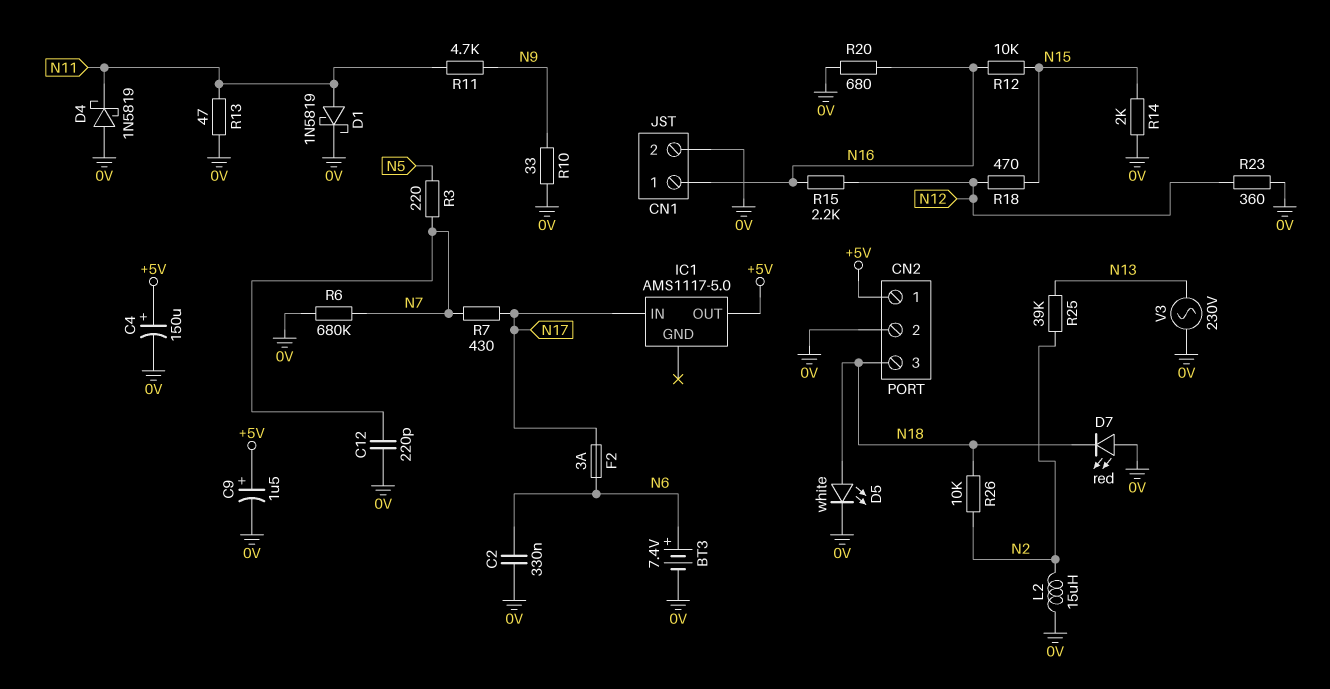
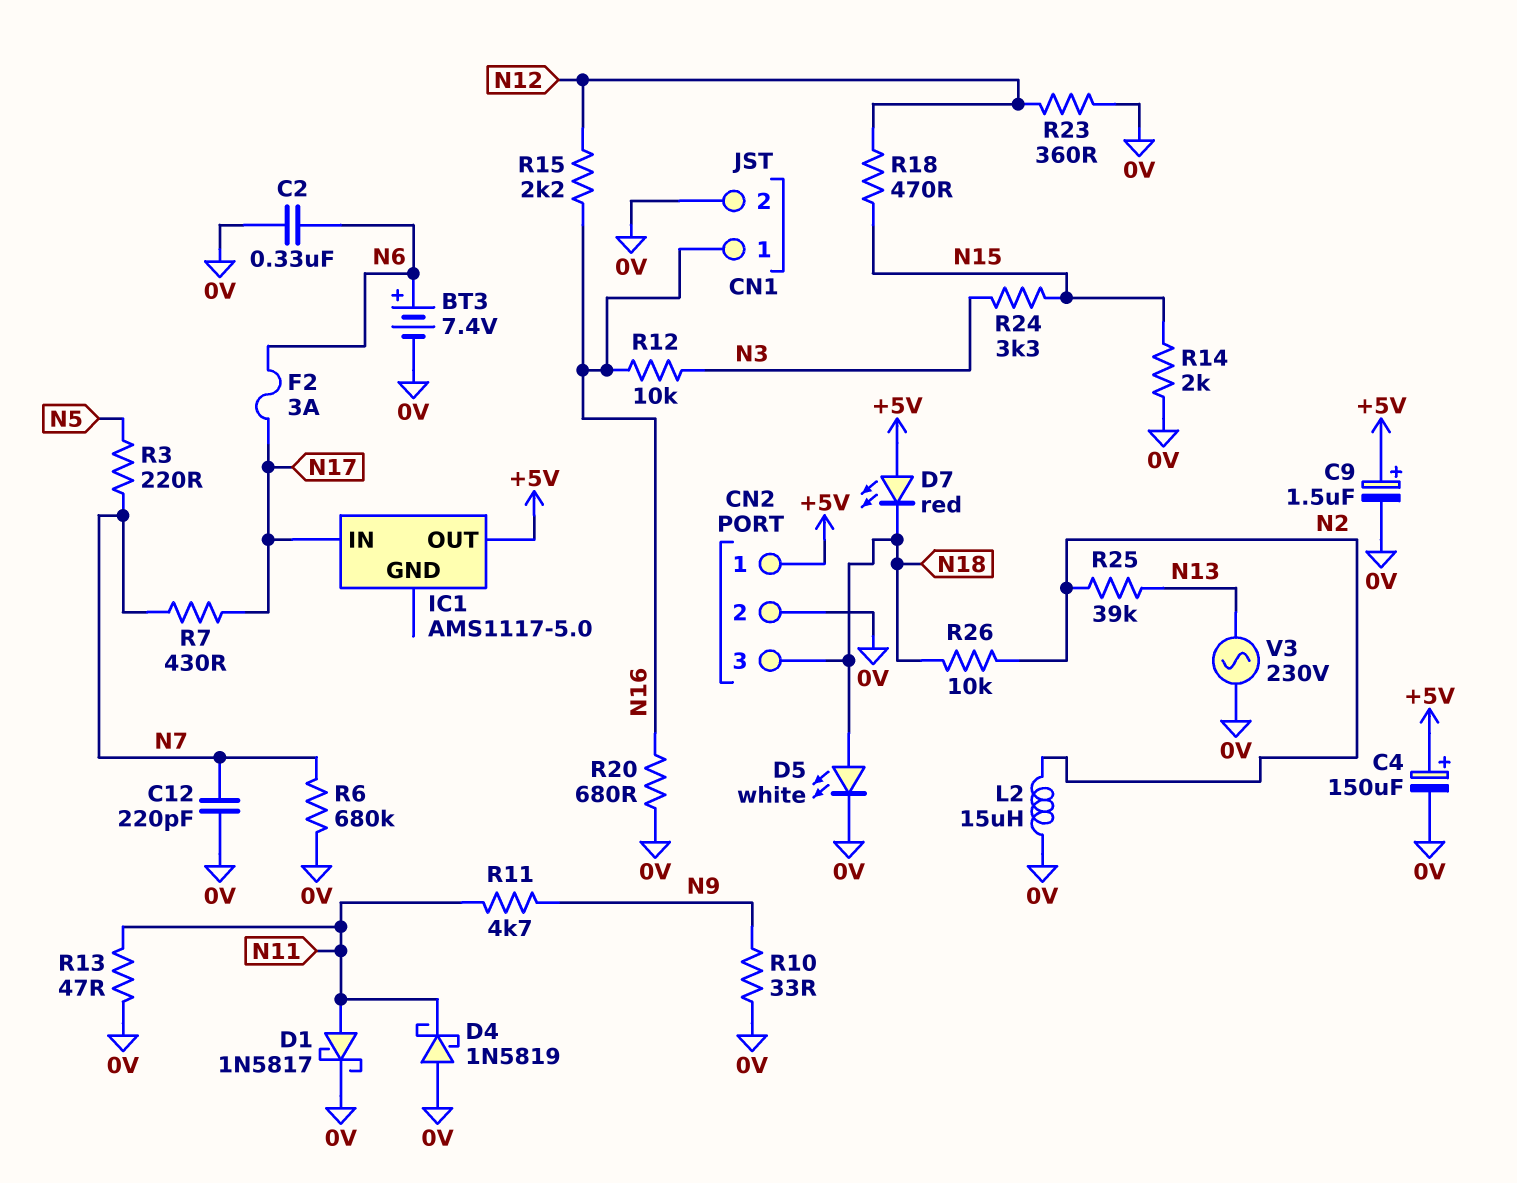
D1: schottky 1N5819 (A N11, K 0V) -> schottky 1N5817 (A N11, K 0V)
D7: LED red (A 0V, K N18) -> LED red (A +5V, K N18)
R12: 10k (N15, N16) -> 10k (N3, N16)
R24: none -> 3.3k (N3, N15)

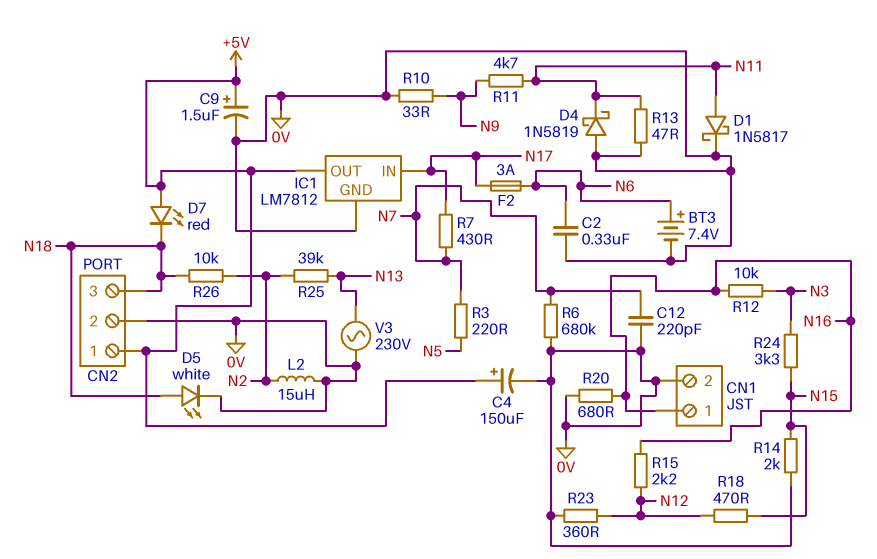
IC1: AMS1117-5.0 -> LM7812
IC1 pin GND: none -> 0V

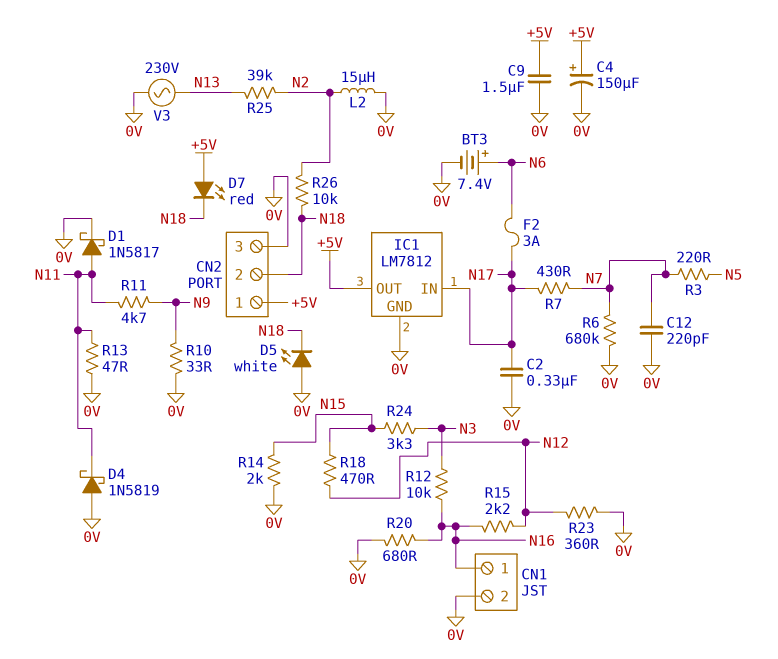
C2: 330nF (0V, N6) -> 330nF (0V, N17)
C9: 1.5uF (plus +5V, minus 0V) -> 1.5uF (+5V, 0V)
CN2 pin 2: 0V -> N18
CN2 pin 3: N18 -> 0V
D5: LED white (A N18, K 0V) -> LED white (A 0V, K N18)

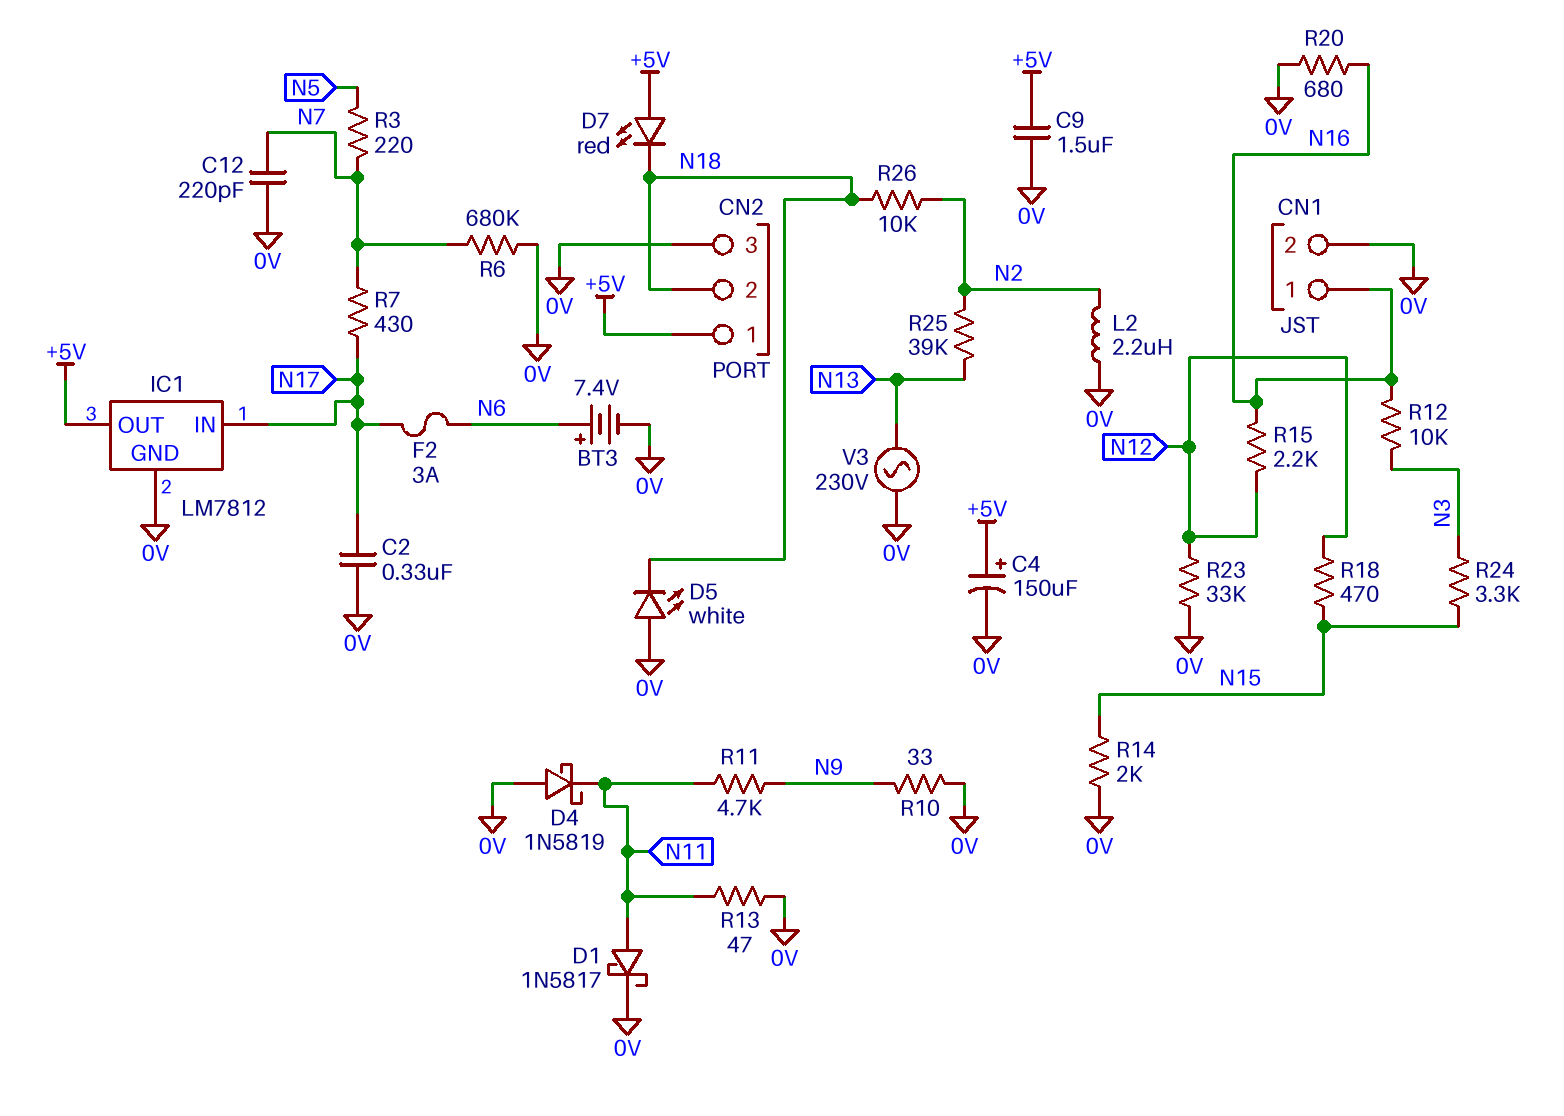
L2: 15uH (0V, N2) -> 2.2uH (0V, N2)
R23: 360 (0V, N12) -> 33k (0V, N12)

